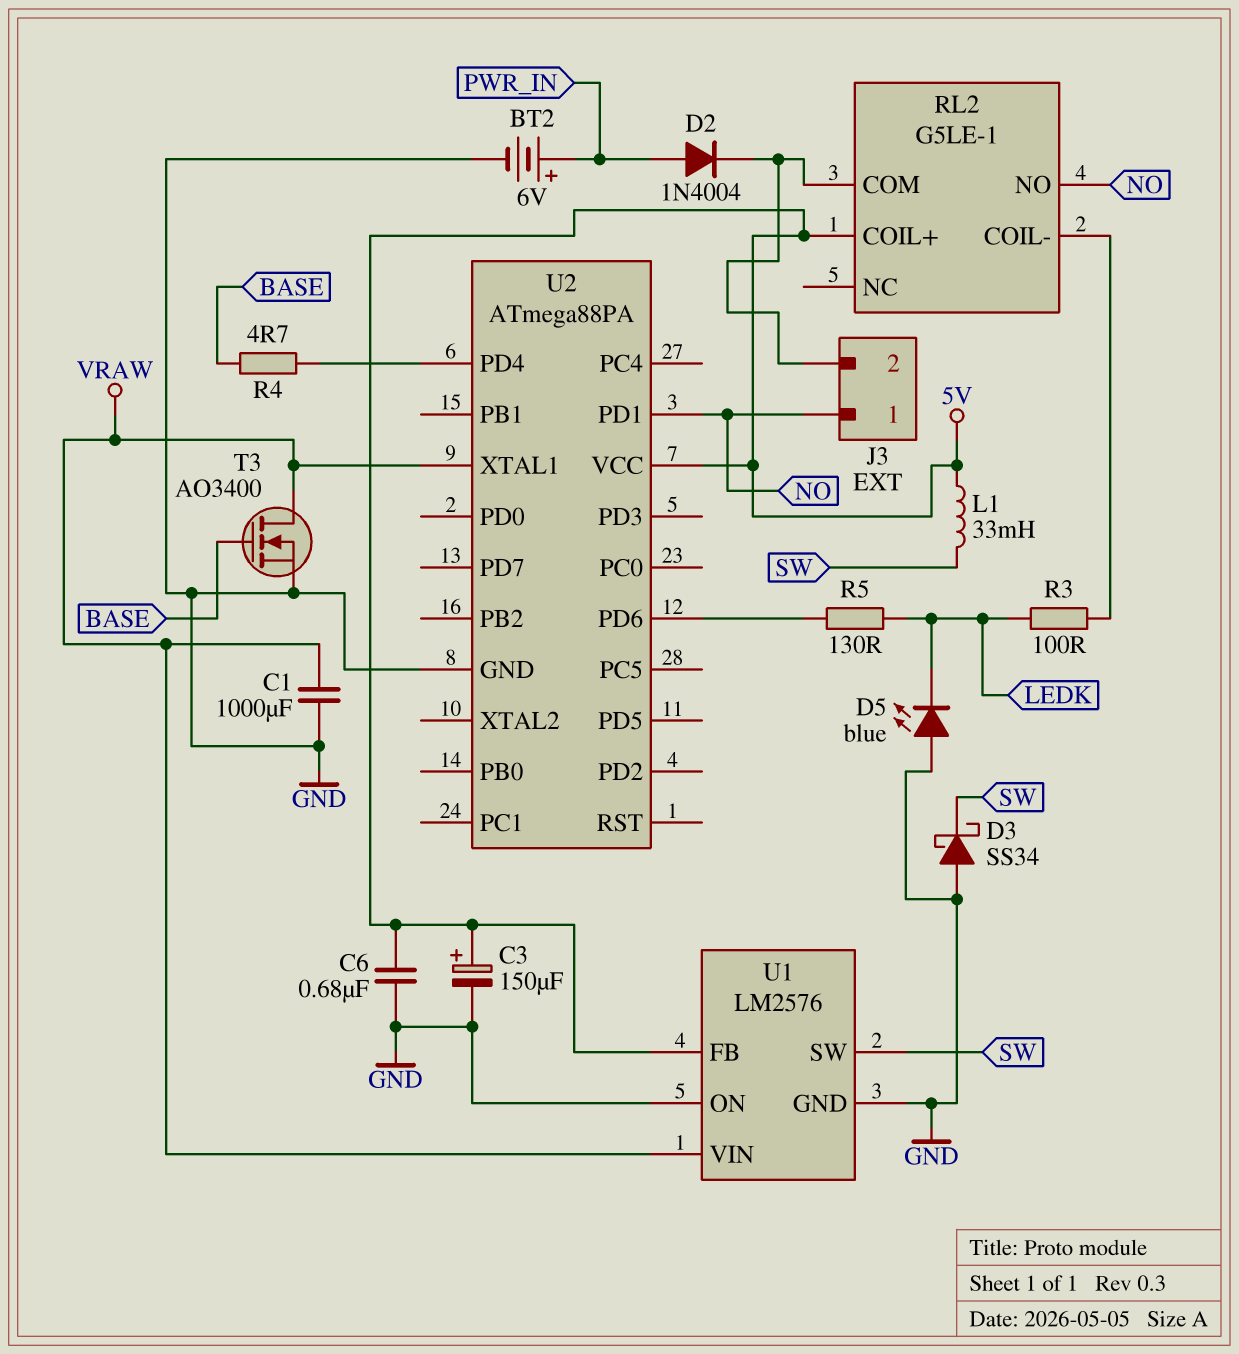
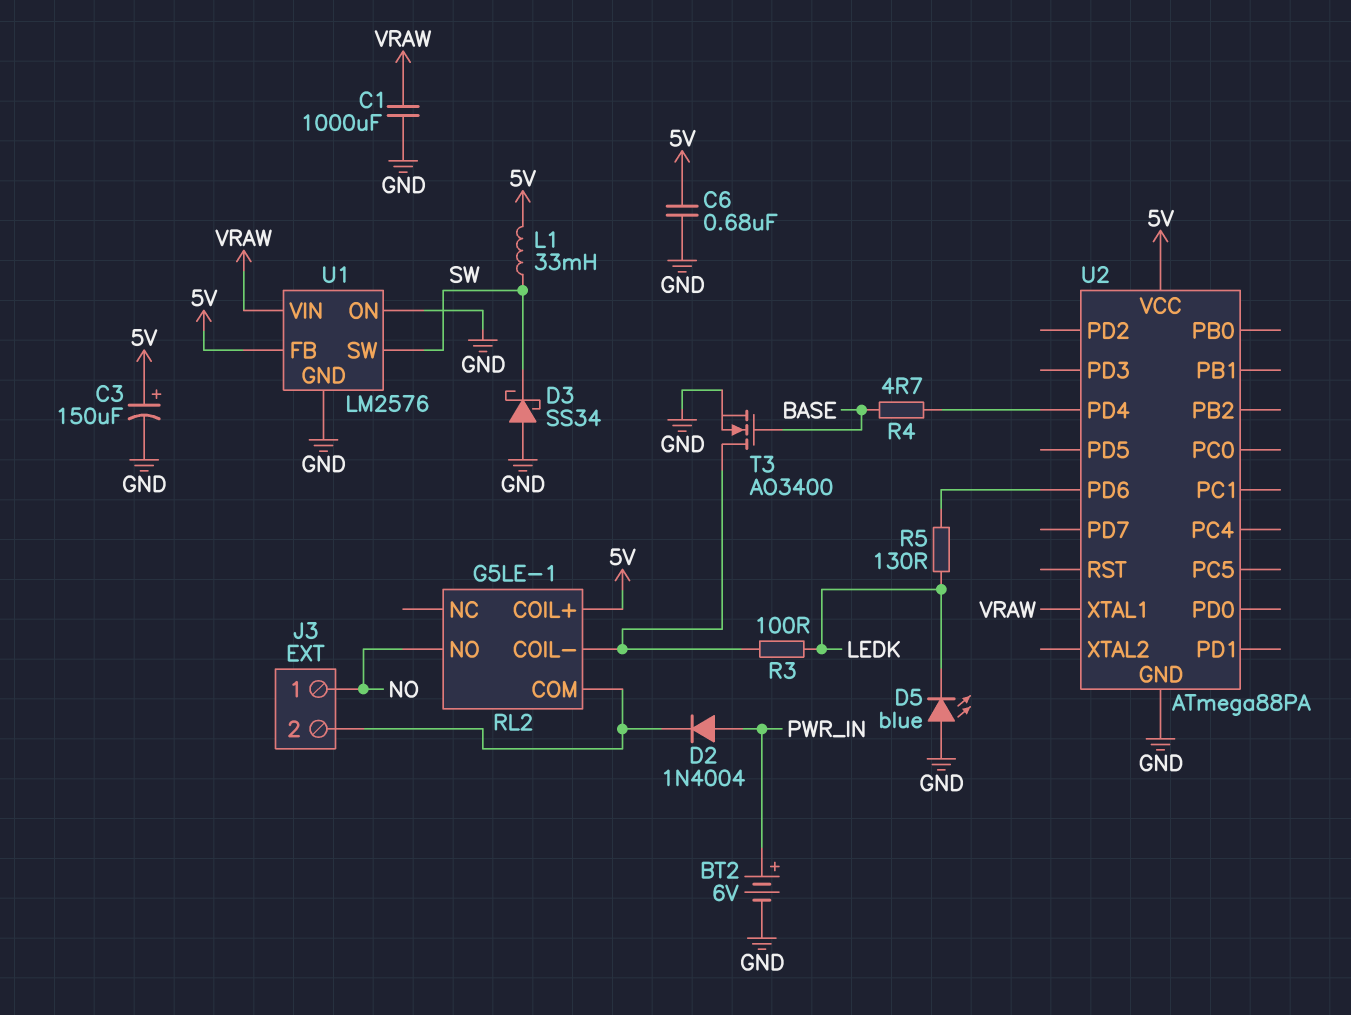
T3: NMOS AO3400 (G BASE, D VRAW, S GND) -> NMOS AO3400 (G BASE, D RL2/COIL-, S GND)
U2 pin PD1: NO -> none

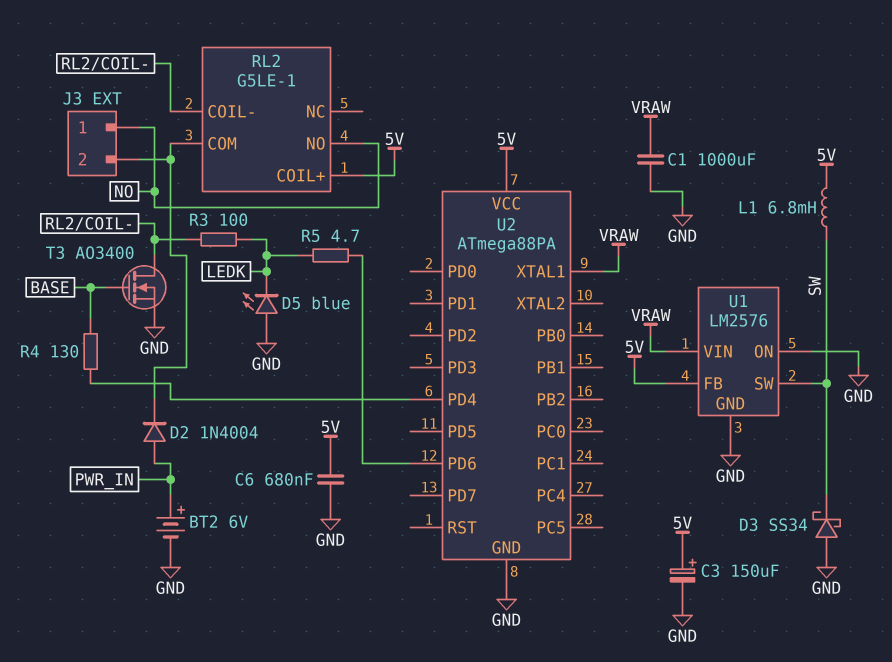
L1: 33mH (5V, SW) -> 6.8mH (5V, SW)
R4: 4.7 (BASE, U2/PD4) -> 130 (BASE, U2/PD4)
R5: 130 (LEDK, U2/PD6) -> 4.7 (LEDK, U2/PD6)

